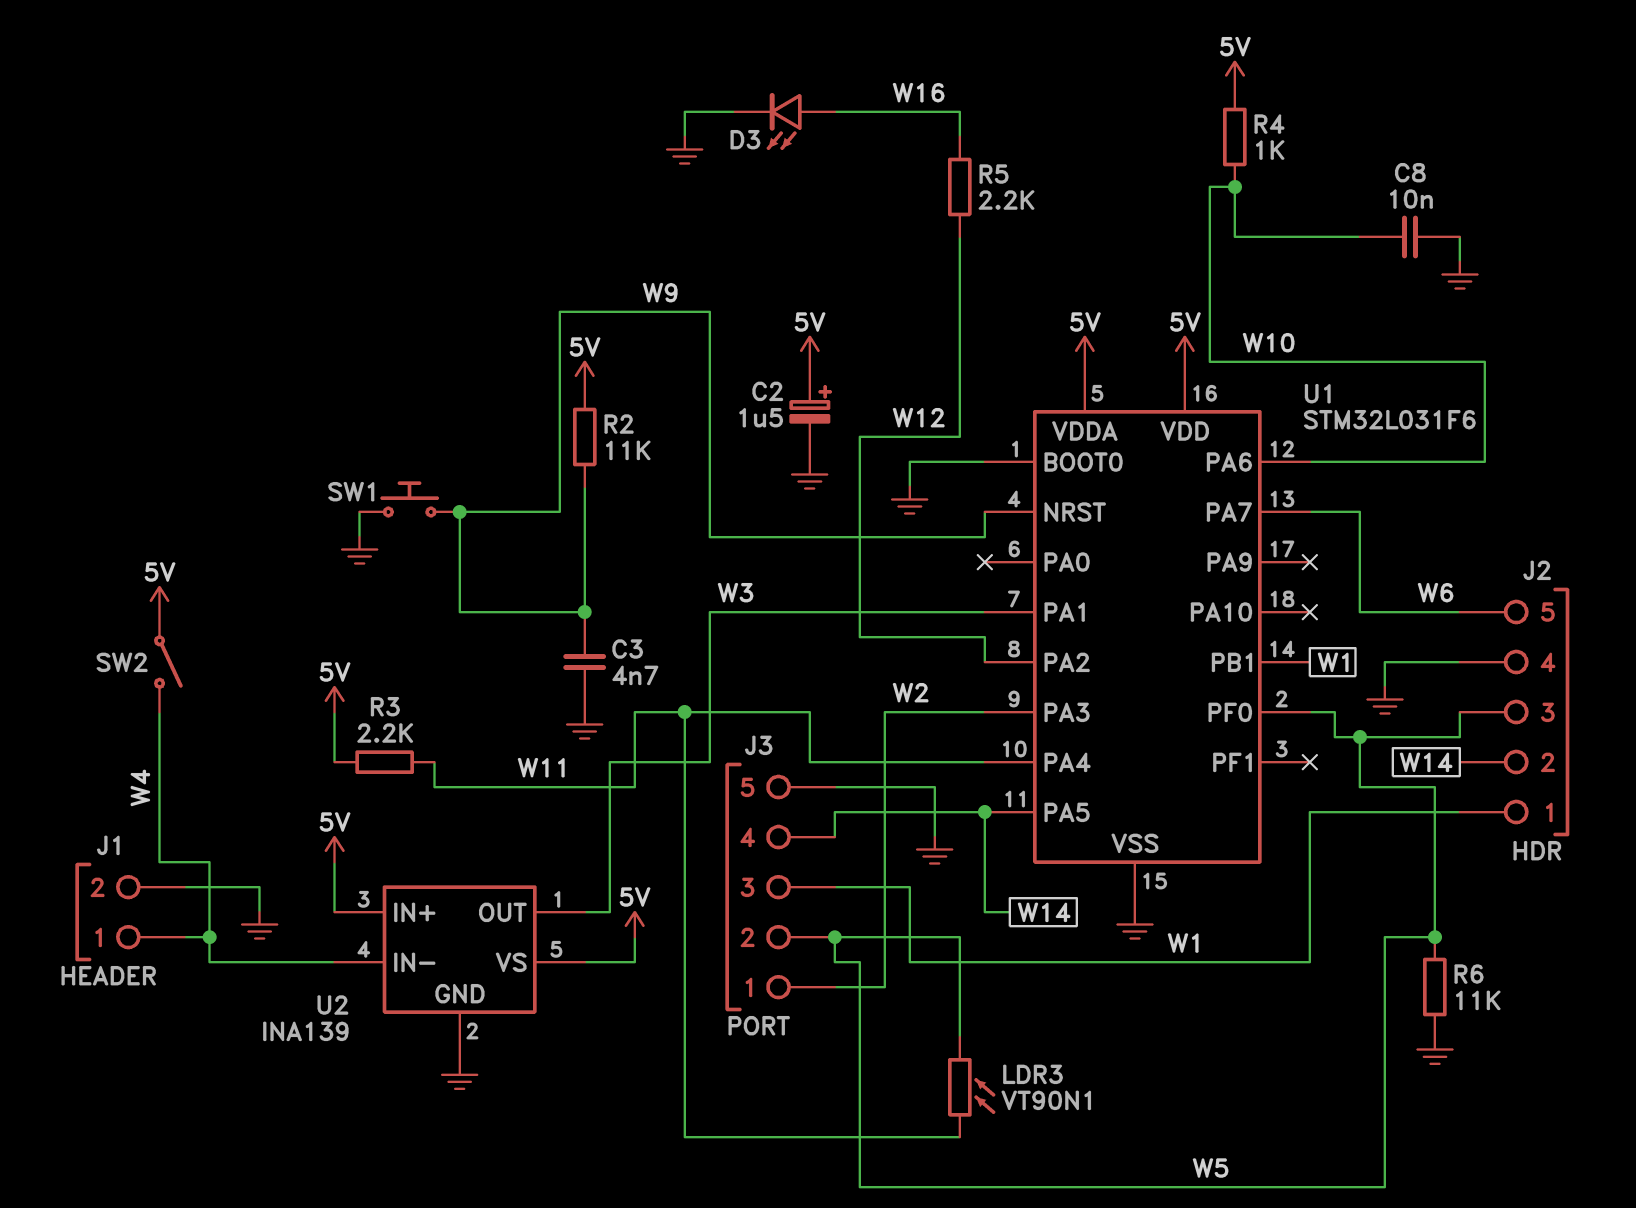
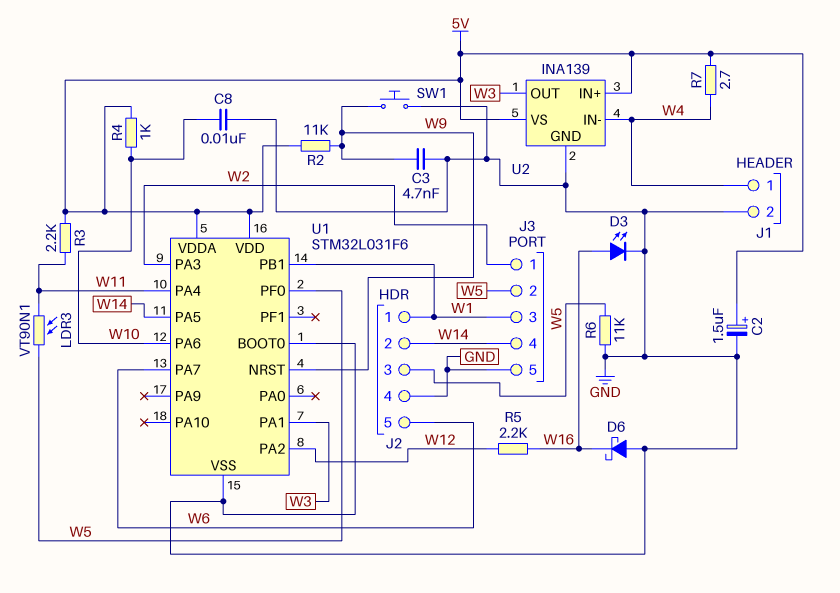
D6: none -> schottky (A GND, K W16)
R7: none -> 2.7 (5V, W4)
SW2: switch (5V, W4) -> none

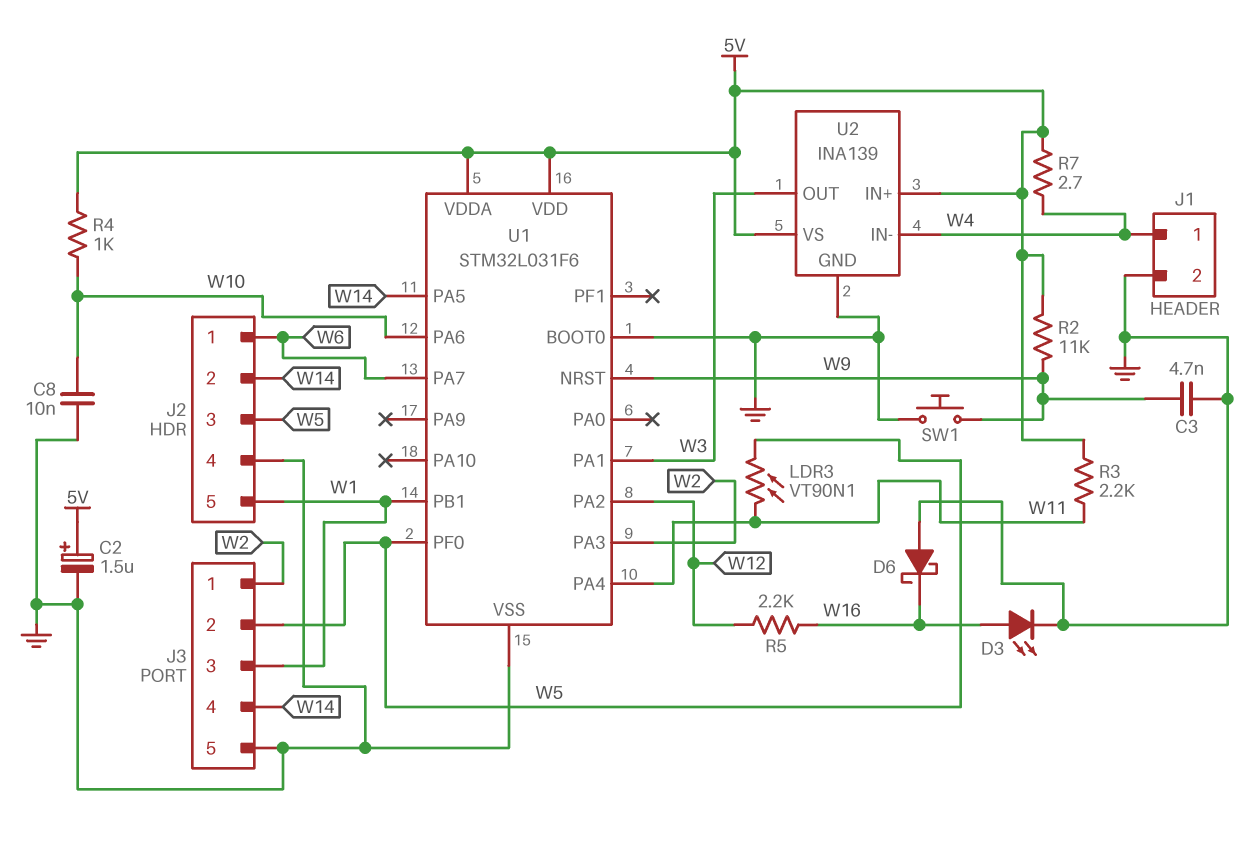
J2 pin 1: W1 -> W6
J2 pin 5: W6 -> W1
R6: 11k (GND, W5) -> none

